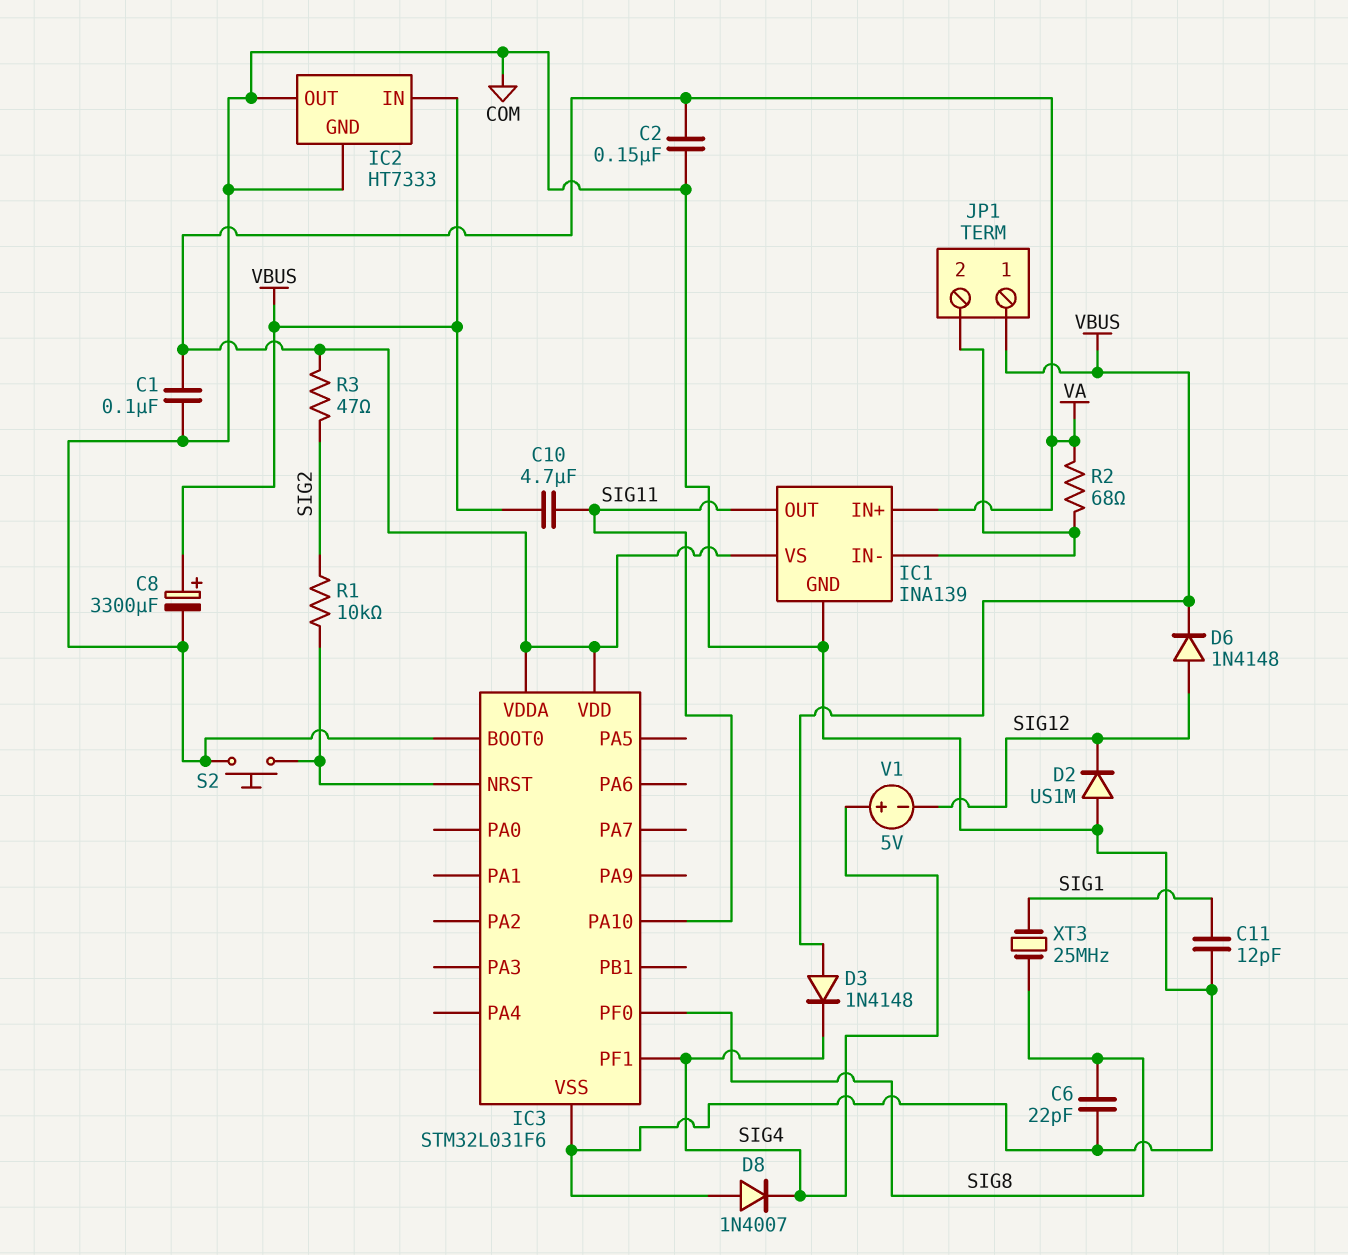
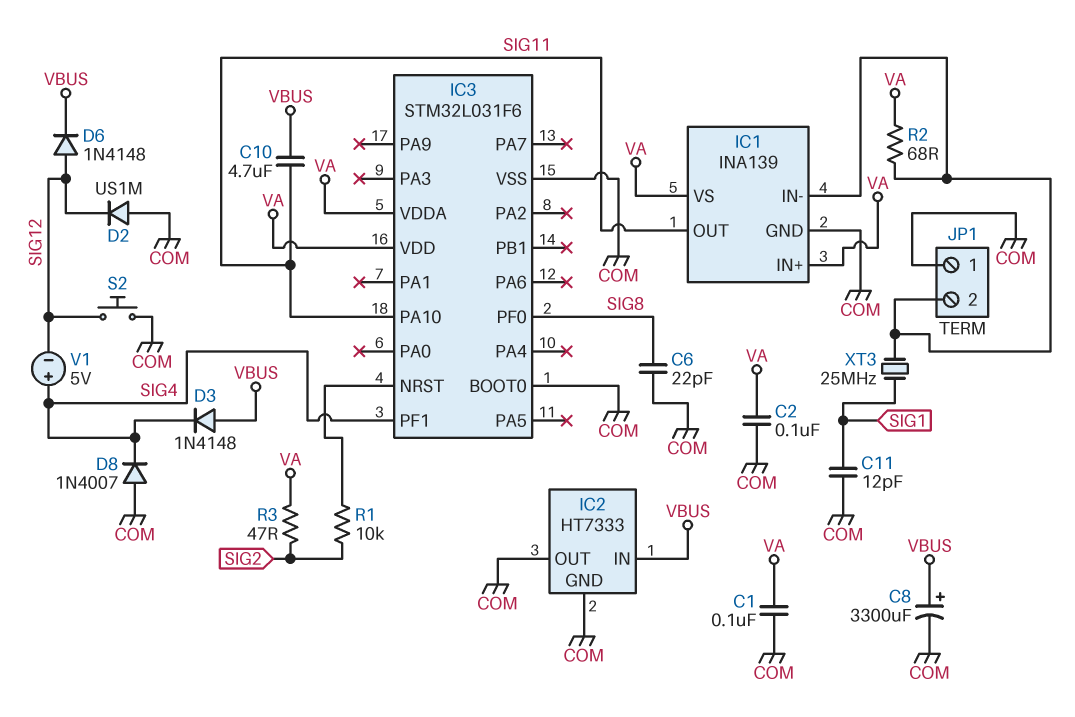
C2: 150nF (COM, VA) -> 100nF (COM, VA)
JP1 pin 1: VBUS -> COM
S2: button (COM, IC3/NRST) -> button (COM, SIG12)
XT3: 25MHz (SIG1, SIG8) -> 25MHz (IC1/IN-, SIG1)

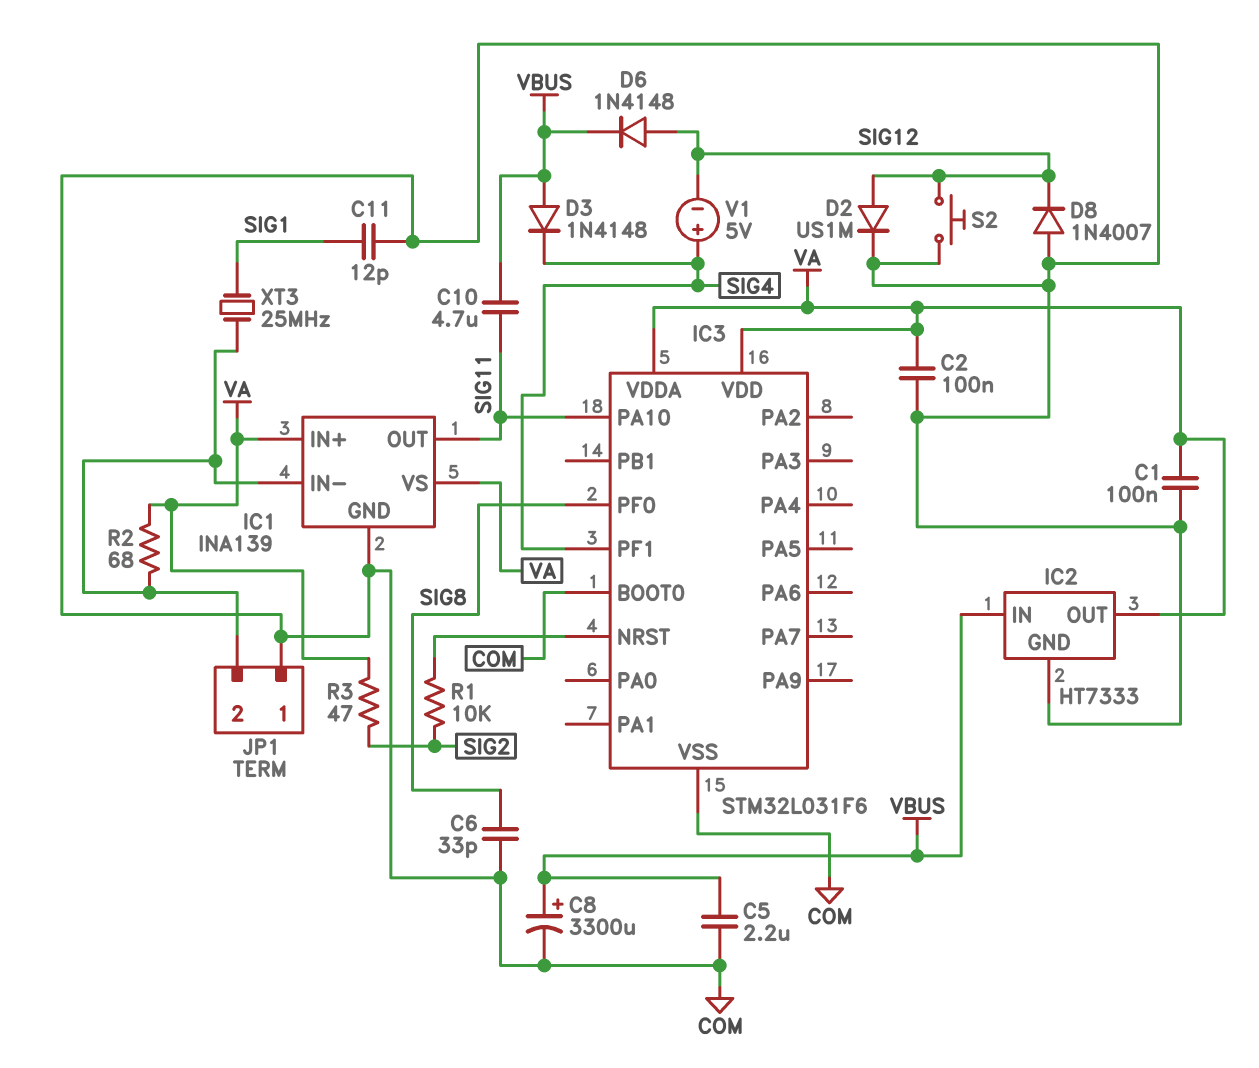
C5: none -> 2.2uF (COM, VBUS)
C6: 22pF (COM, SIG8) -> 33pF (COM, SIG8)
D2: diode US1M (A COM, K SIG12) -> diode US1M (A SIG12, K COM)
D8: diode 1N4007 (A COM, K SIG4) -> diode 1N4007 (A COM, K SIG12)
IC2 pin OUT: COM -> VA

